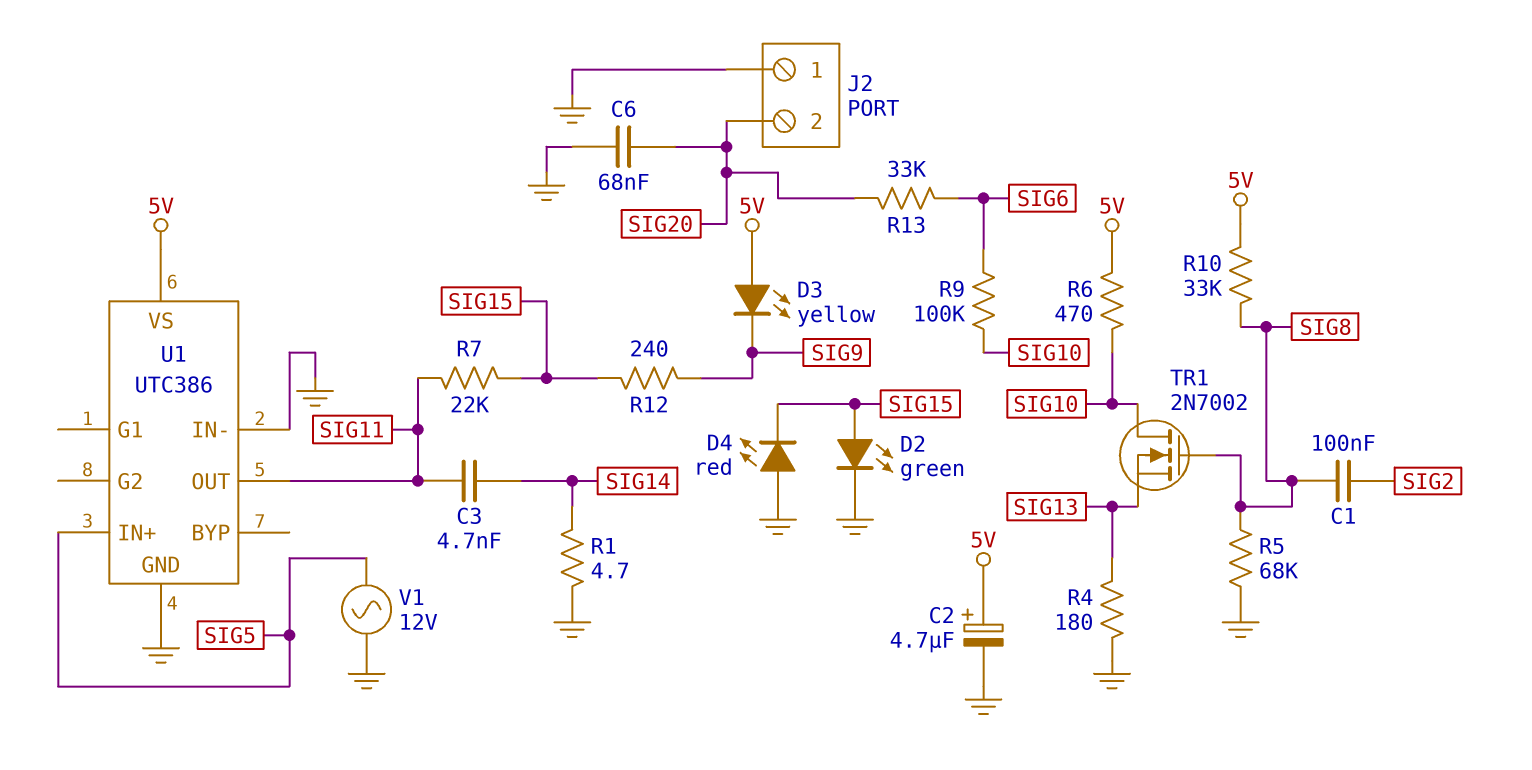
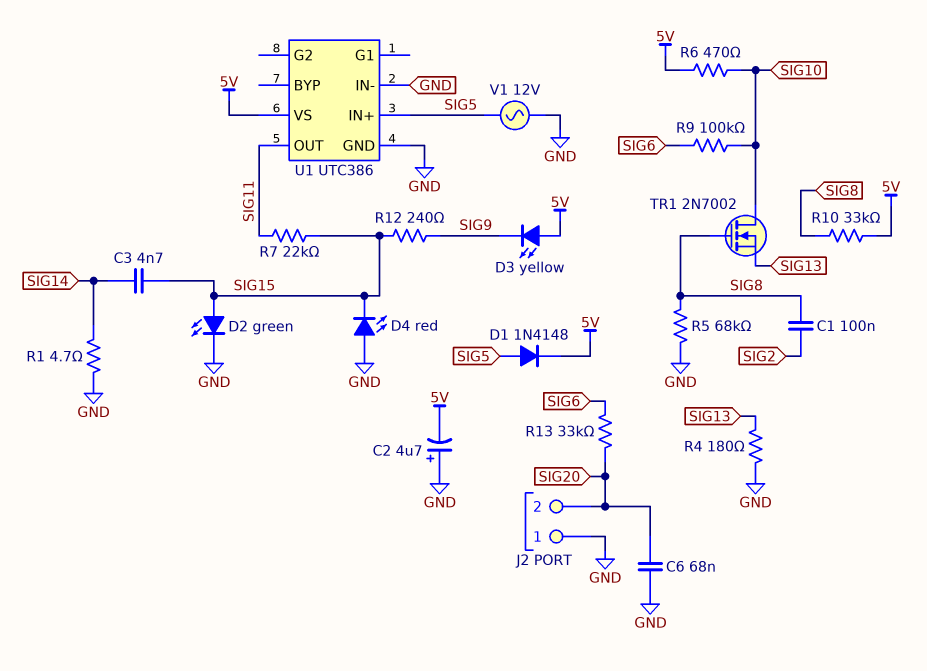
C2: 4.7uF (plus 5V, minus GND) -> 4.7uF (plus GND, minus 5V)
C3: 4.7nF (SIG11, SIG14) -> 4.7nF (SIG14, SIG15)
D1: none -> diode 1N4148 (A SIG5, K 5V)

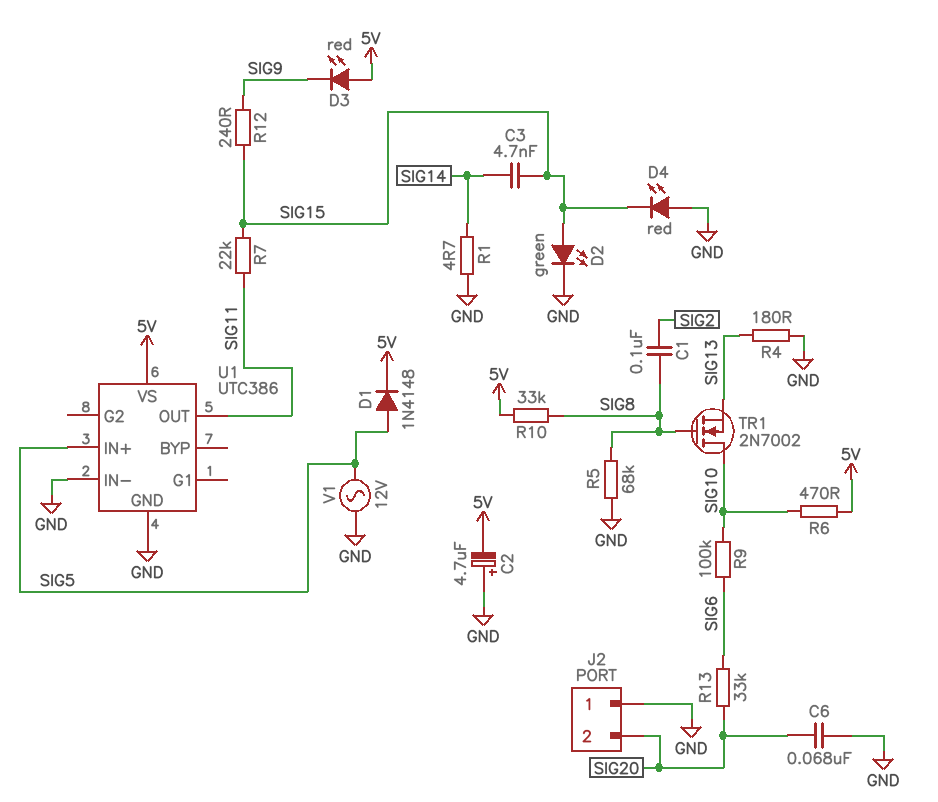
D3: LED yellow (A 5V, K SIG9) -> LED red (A 5V, K SIG9)

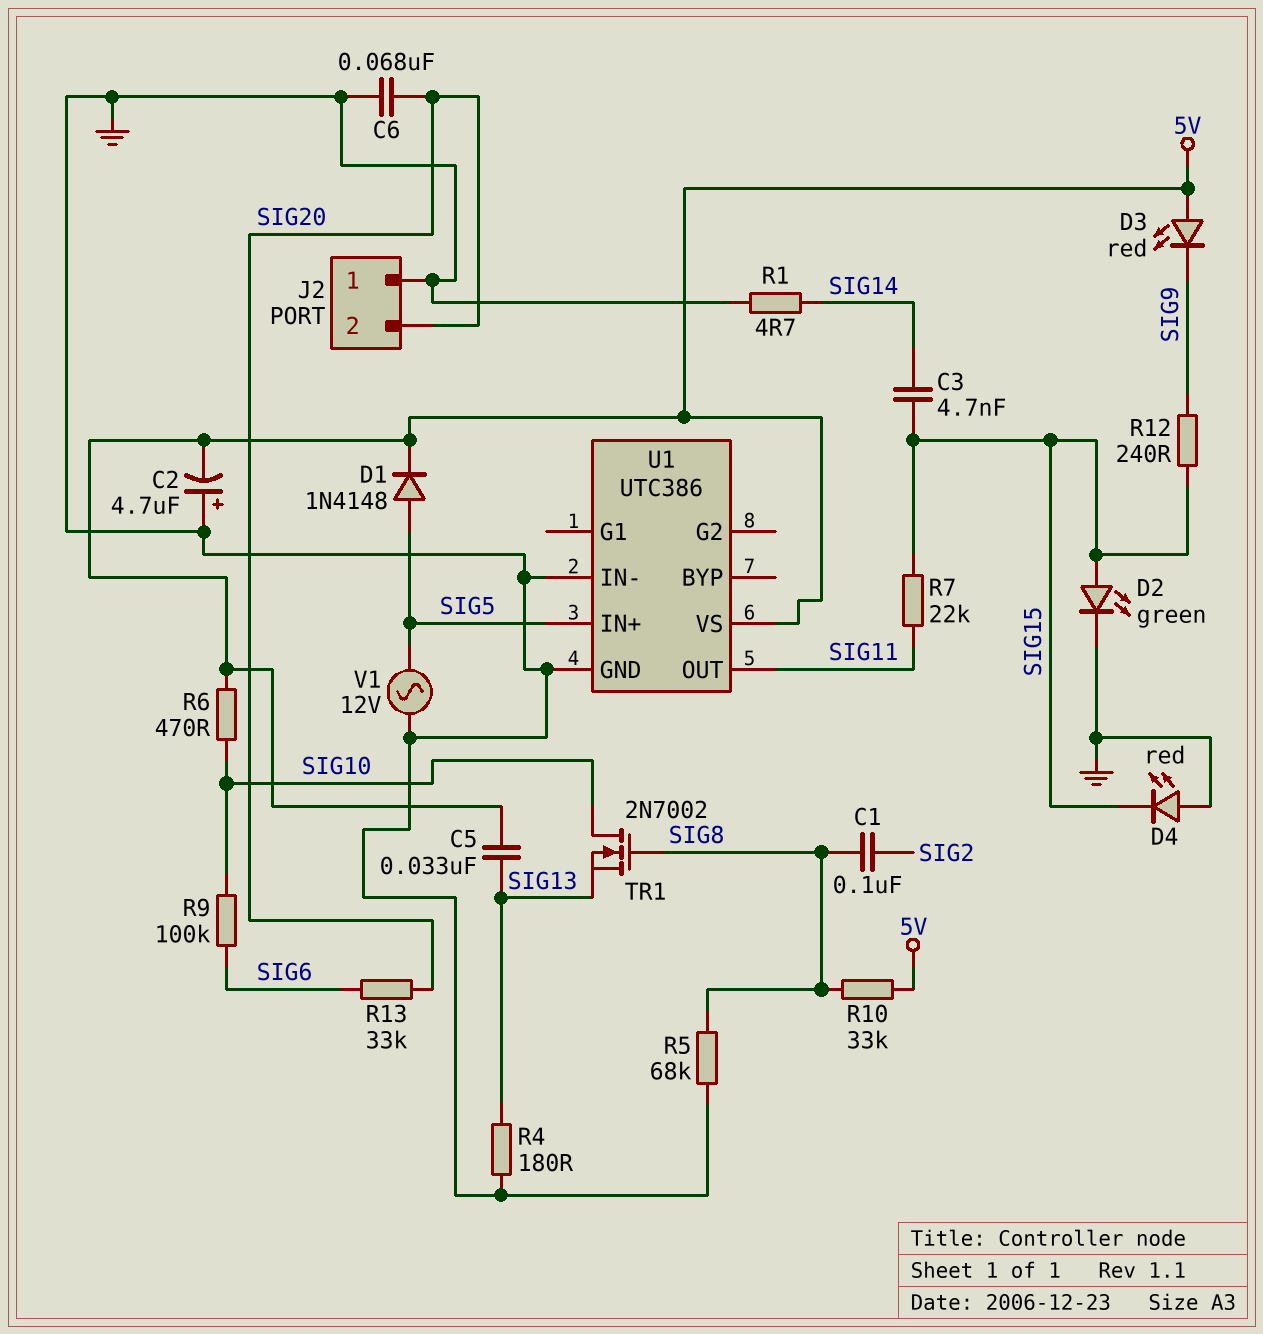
C5: none -> 33nF (5V, SIG13)

